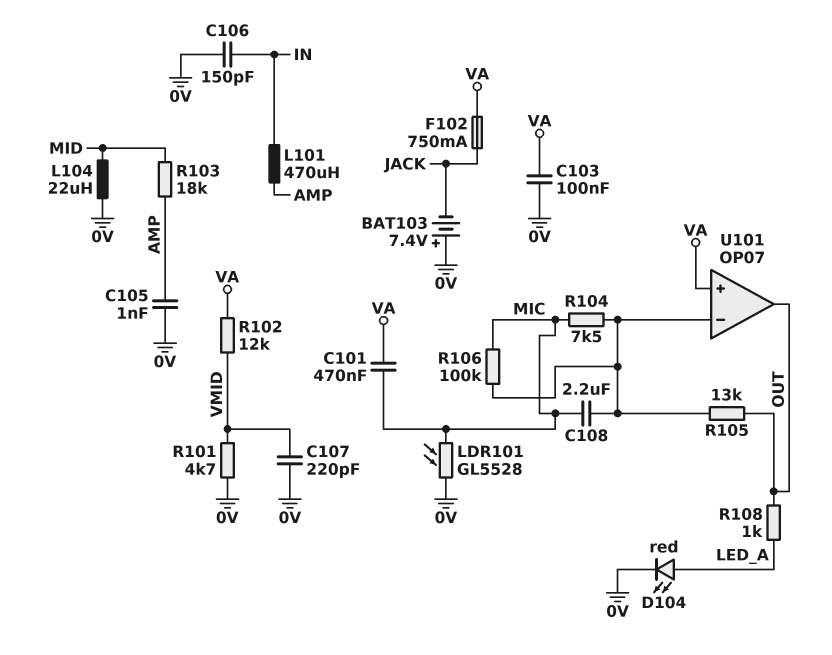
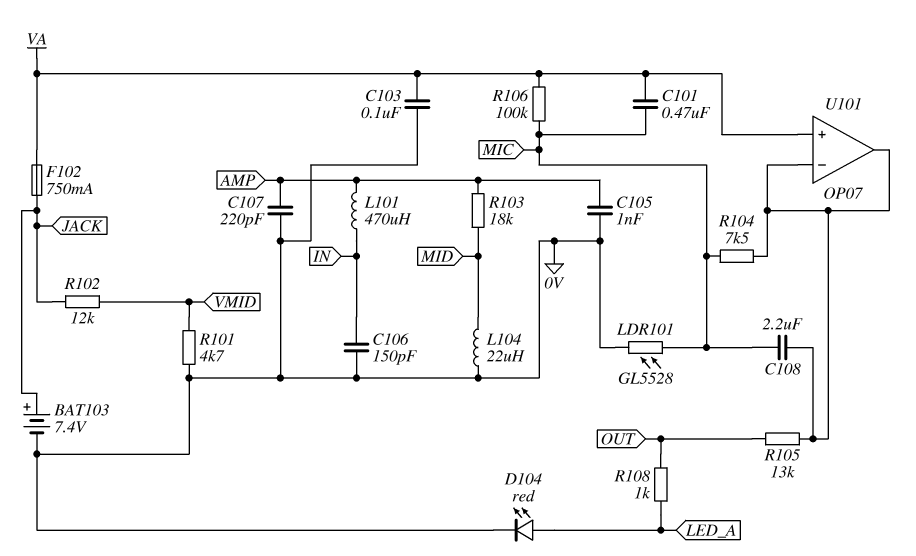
BAT103: 7.4V (plus 0V, minus JACK) -> 7.4V (plus JACK, minus 0V)
C107: 220pF (0V, VMID) -> 220pF (0V, AMP)
R102: 12k (VA, VMID) -> 12k (JACK, VMID)
R106: 100k (MIC, U101/in-) -> 100k (MIC, VA)
U101 pin out: OUT -> U101/in-

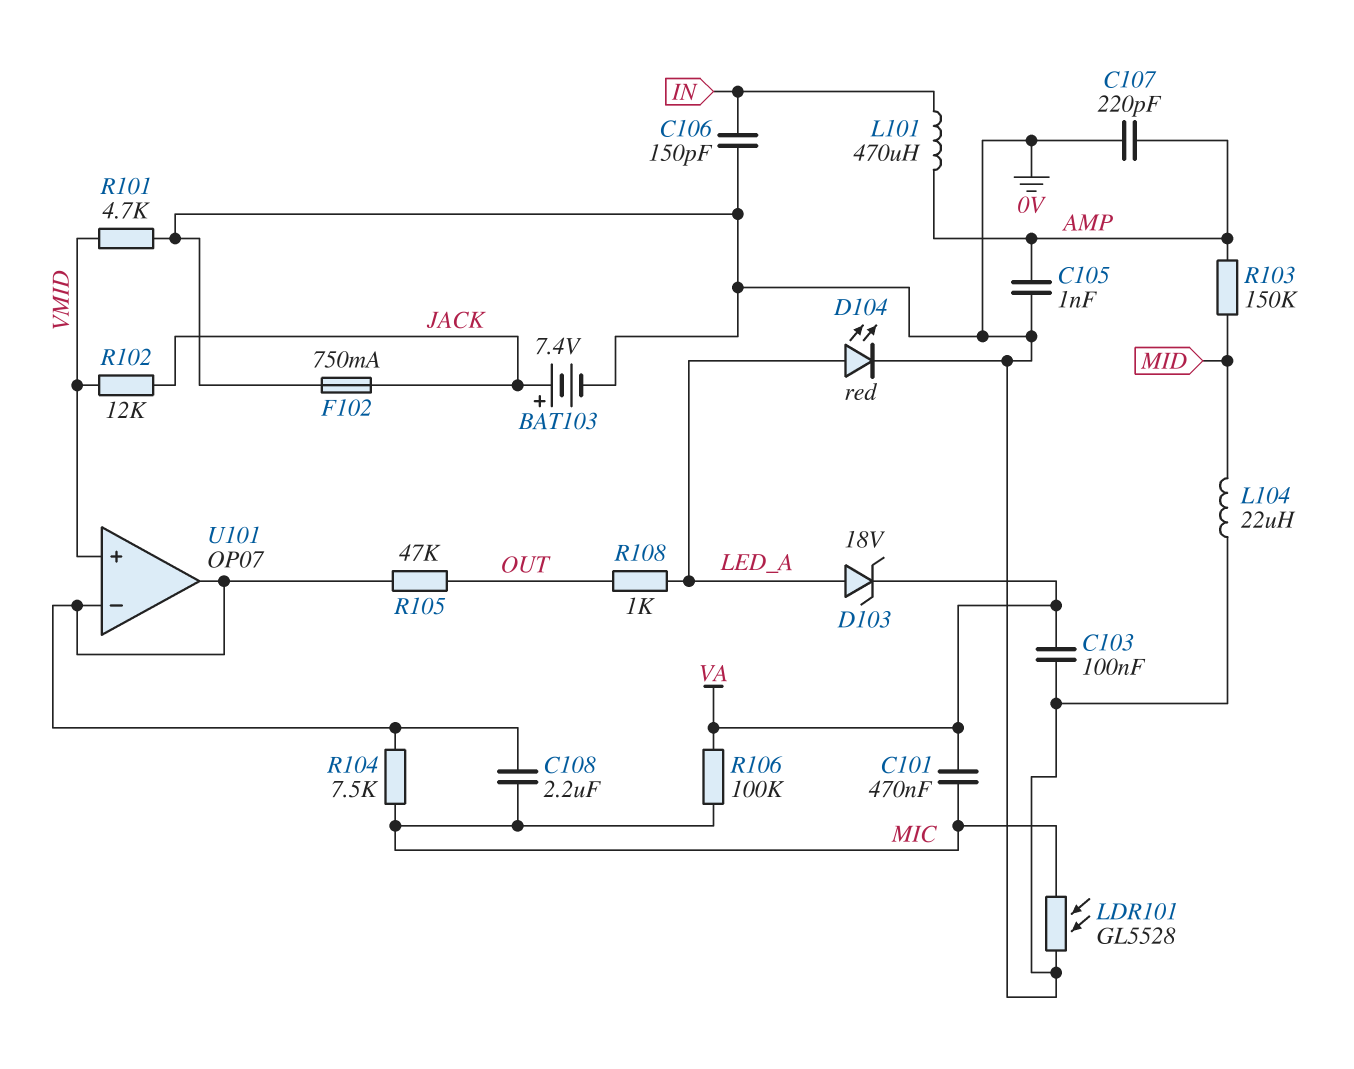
D103: none -> zener 18V (A LED_A, K VA)
F102: 750mA (JACK, VA) -> 750mA (0V, JACK)
R103: 18k (AMP, MID) -> 150k (AMP, MID)
R105: 13k (OUT, U101/in-) -> 47k (OUT, U101/in-)
U101 pin in+: VA -> VMID

